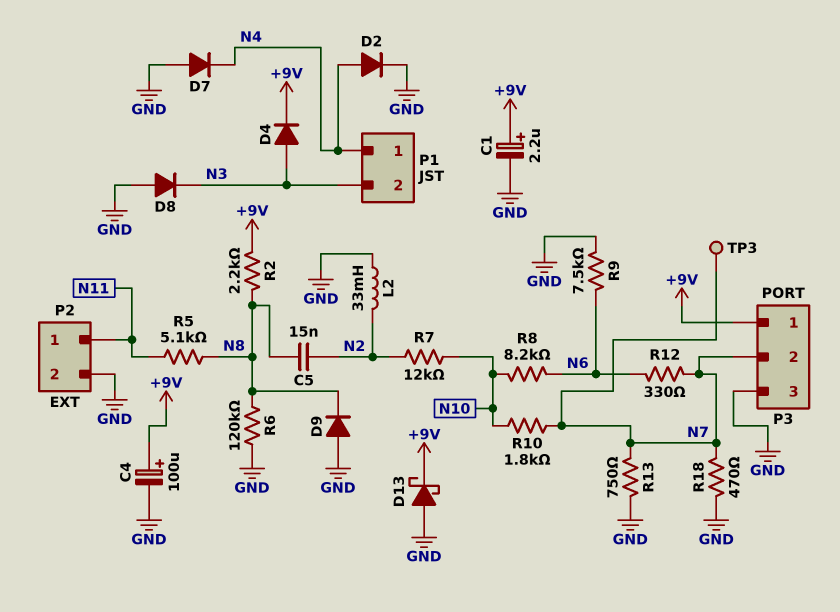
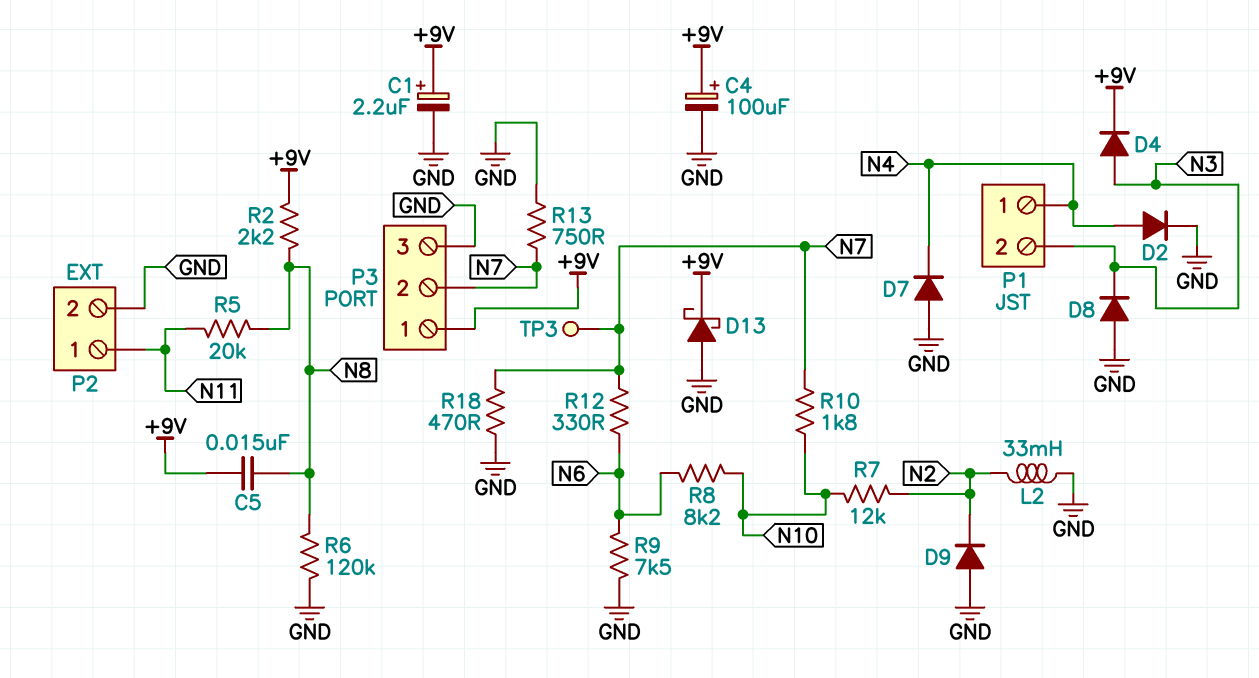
C5: 15nF (N2, N8) -> 15nF (+9V, N8)
D9: diode (A GND, K N8) -> diode (A GND, K N2)
R5: 5.1k (N8, N11) -> 20k (N8, N11)

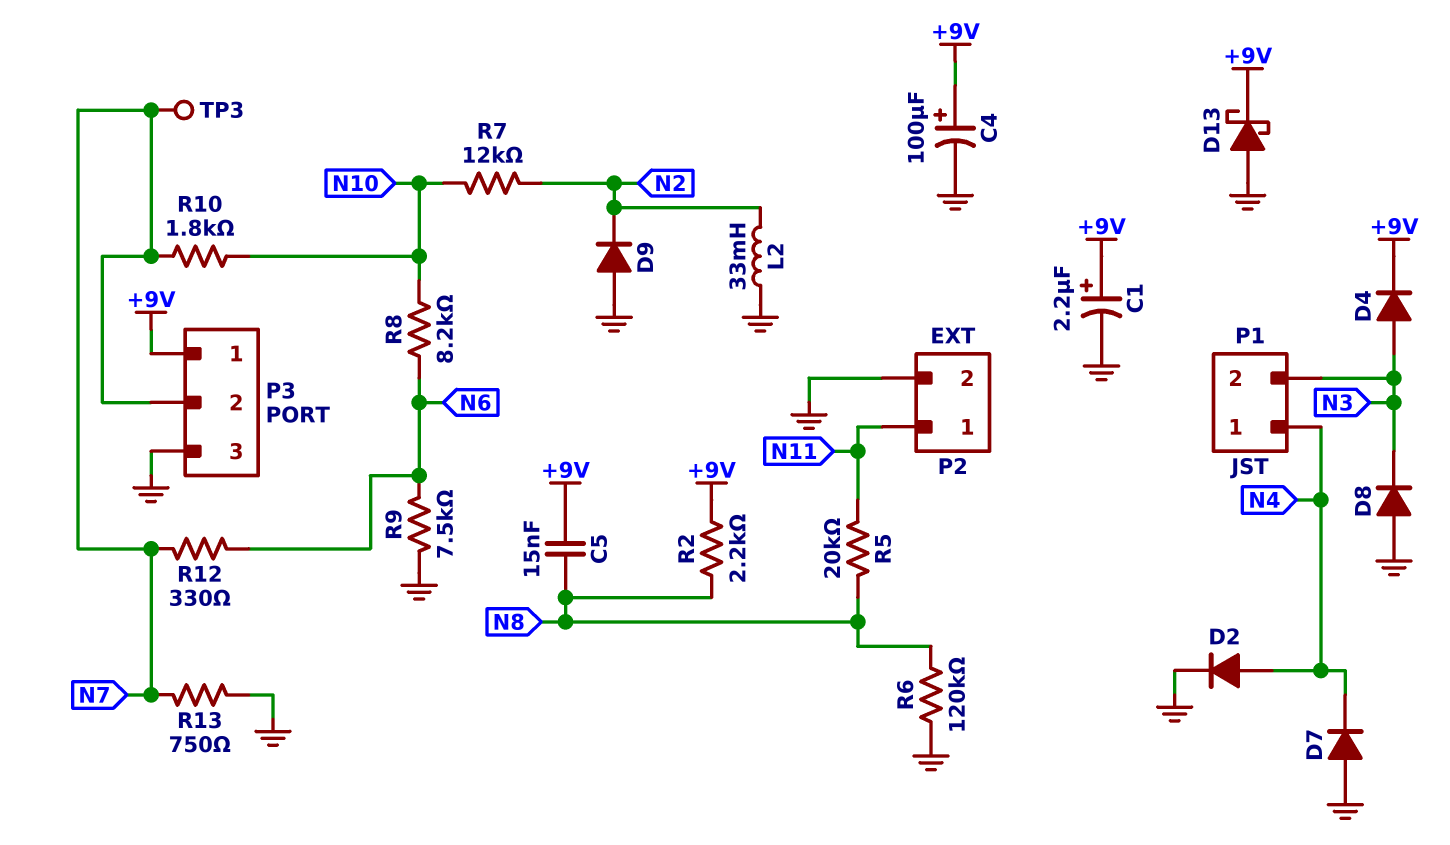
R18: 470 (GND, N7) -> none

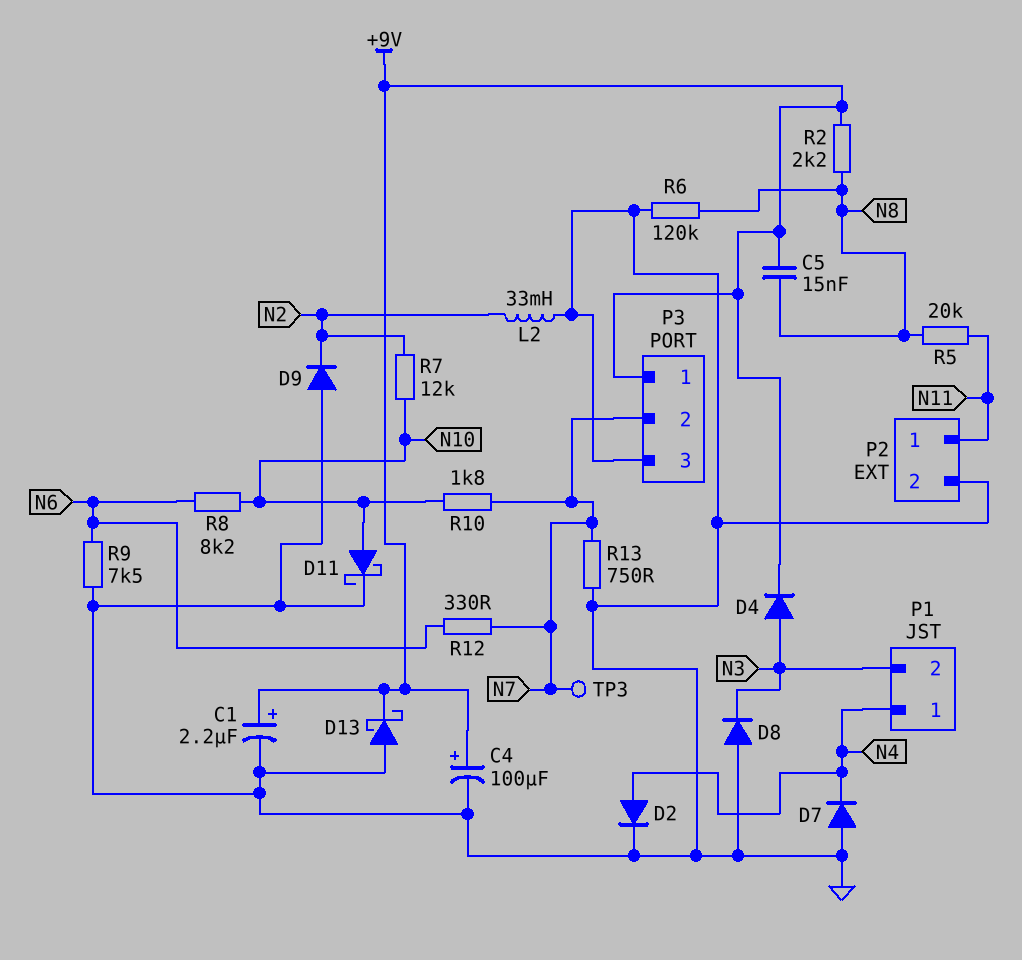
D11: none -> schottky (A N10, K GND)

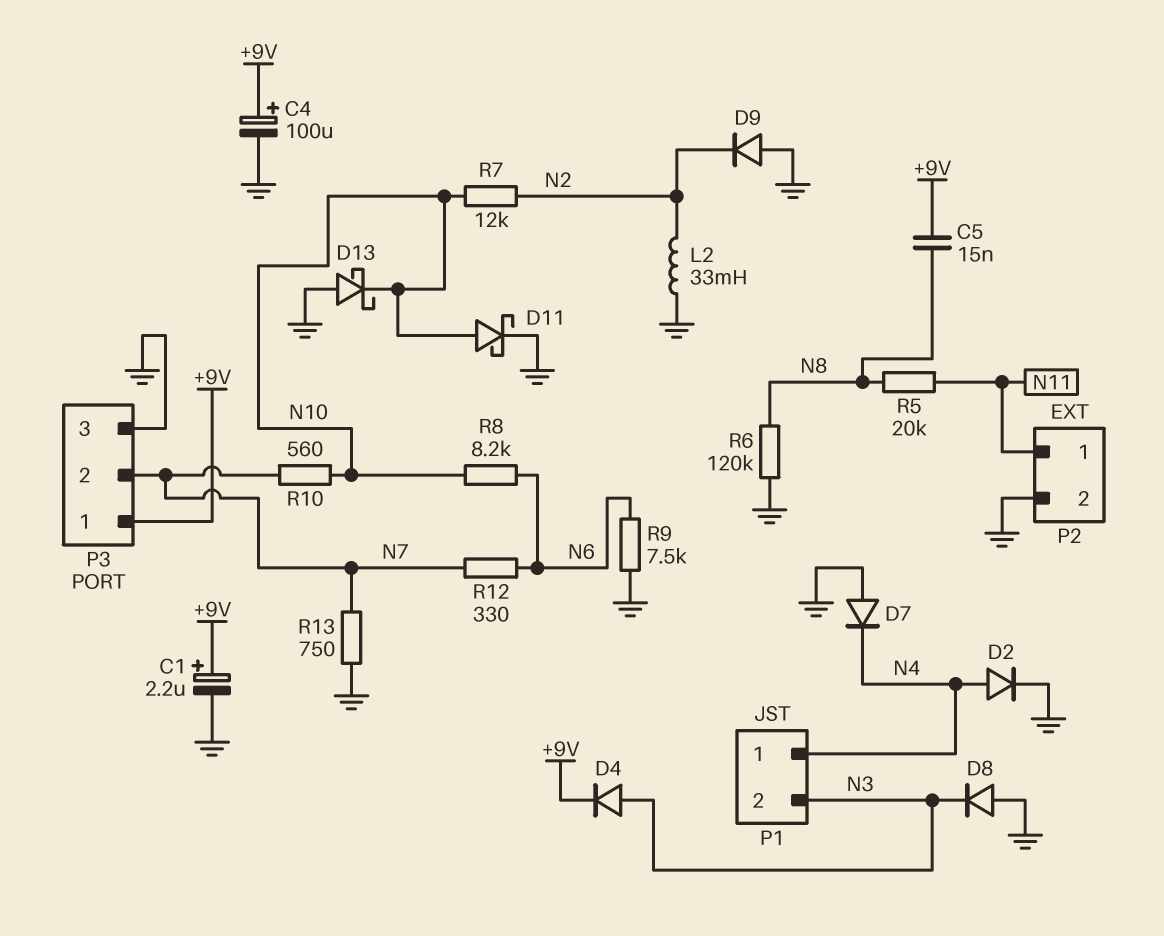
D13: schottky (A GND, K +9V) -> schottky (A GND, K N10)
R2: 2.2k (+9V, N8) -> none
R10: 1.8k (N7, N10) -> 560 (N7, N10)
TP3: test point (N7) -> none

